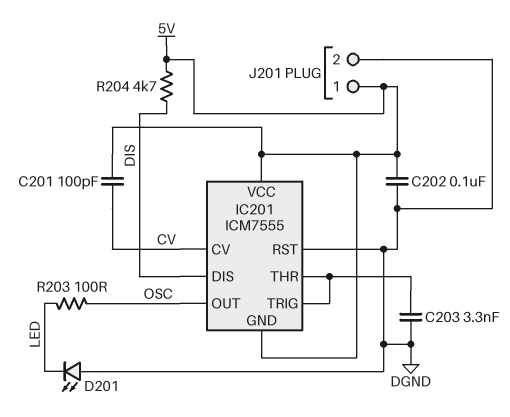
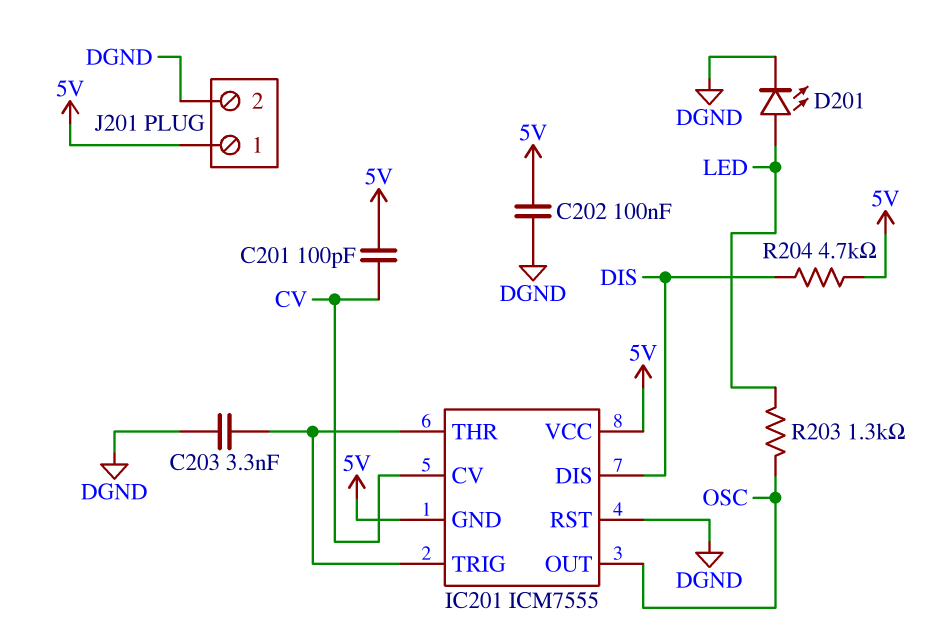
D201: LED (A DGND, K LED) -> LED (A LED, K DGND)
R203: 100 (LED, OSC) -> 1.3k (LED, OSC)

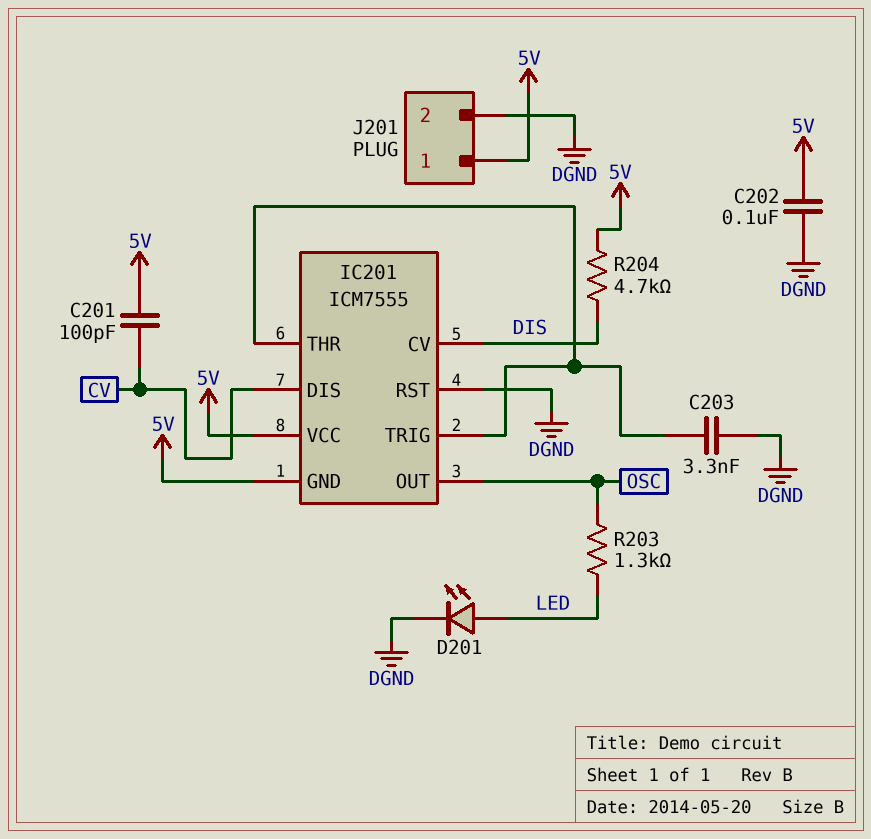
IC201 pin CV: CV -> DIS
IC201 pin DIS: DIS -> CV

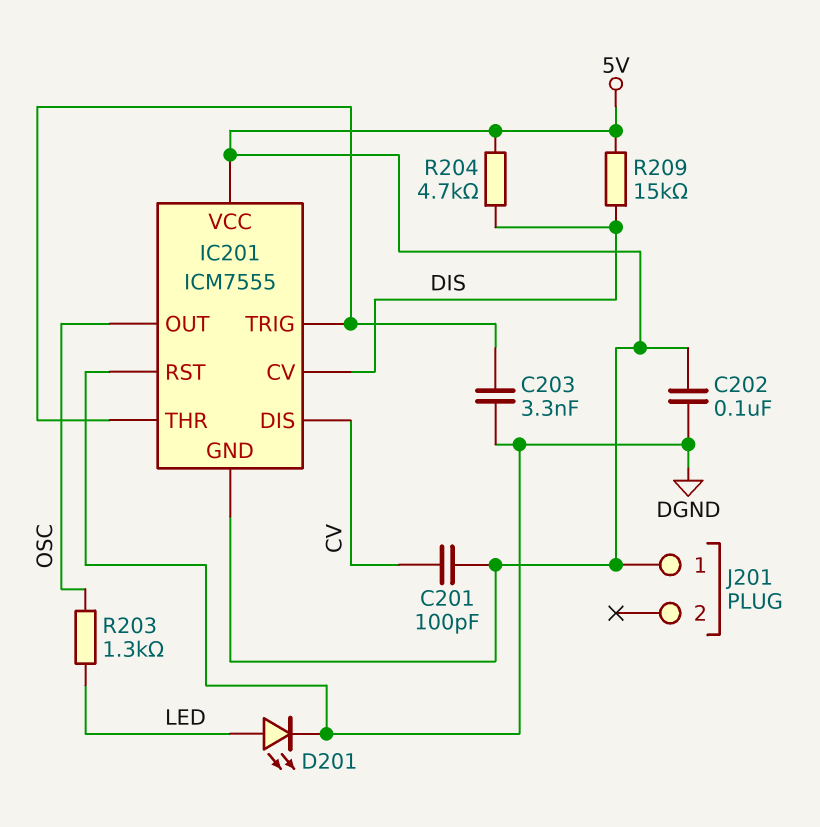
J201 pin 2: DGND -> none
R209: none -> 15k (5V, DIS)

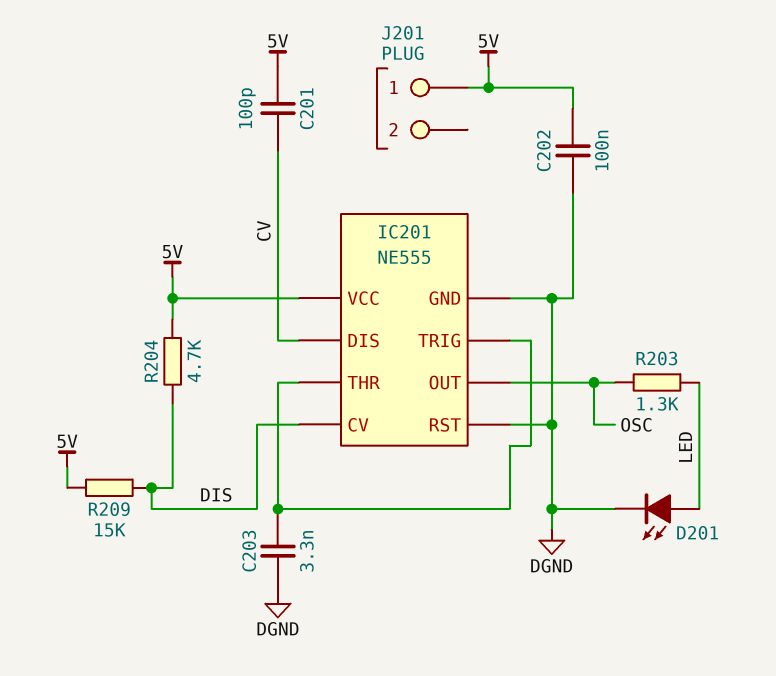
IC201: ICM7555 -> NE555
IC201 pin GND: 5V -> DGND

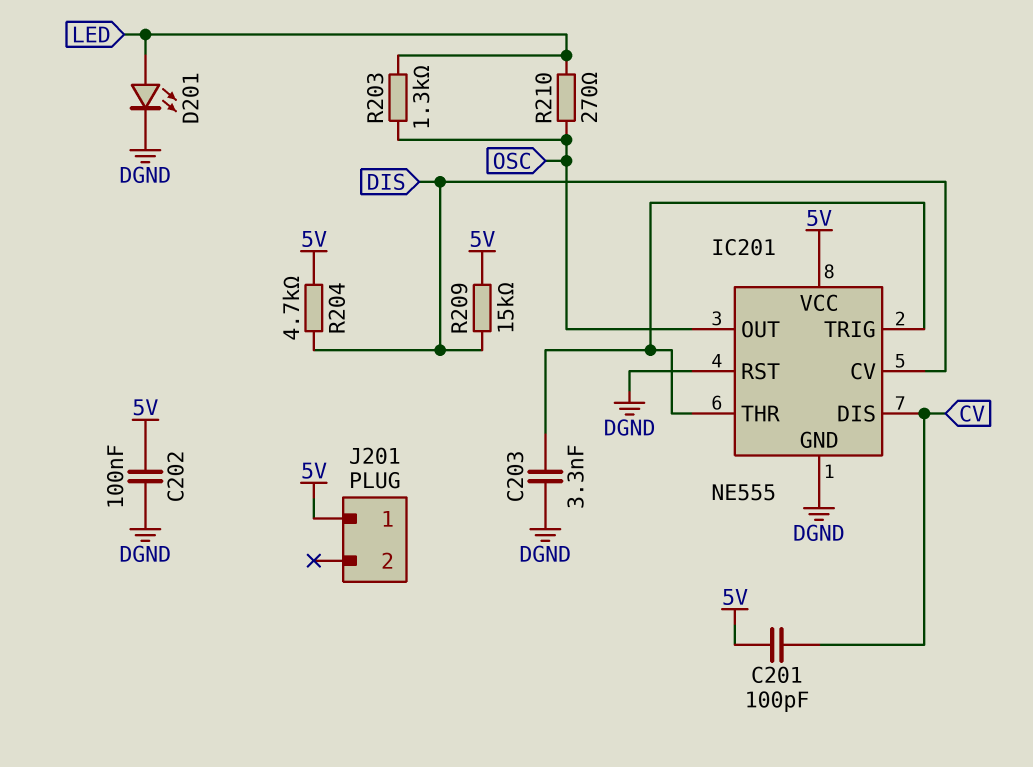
R210: none -> 270 (LED, OSC)

